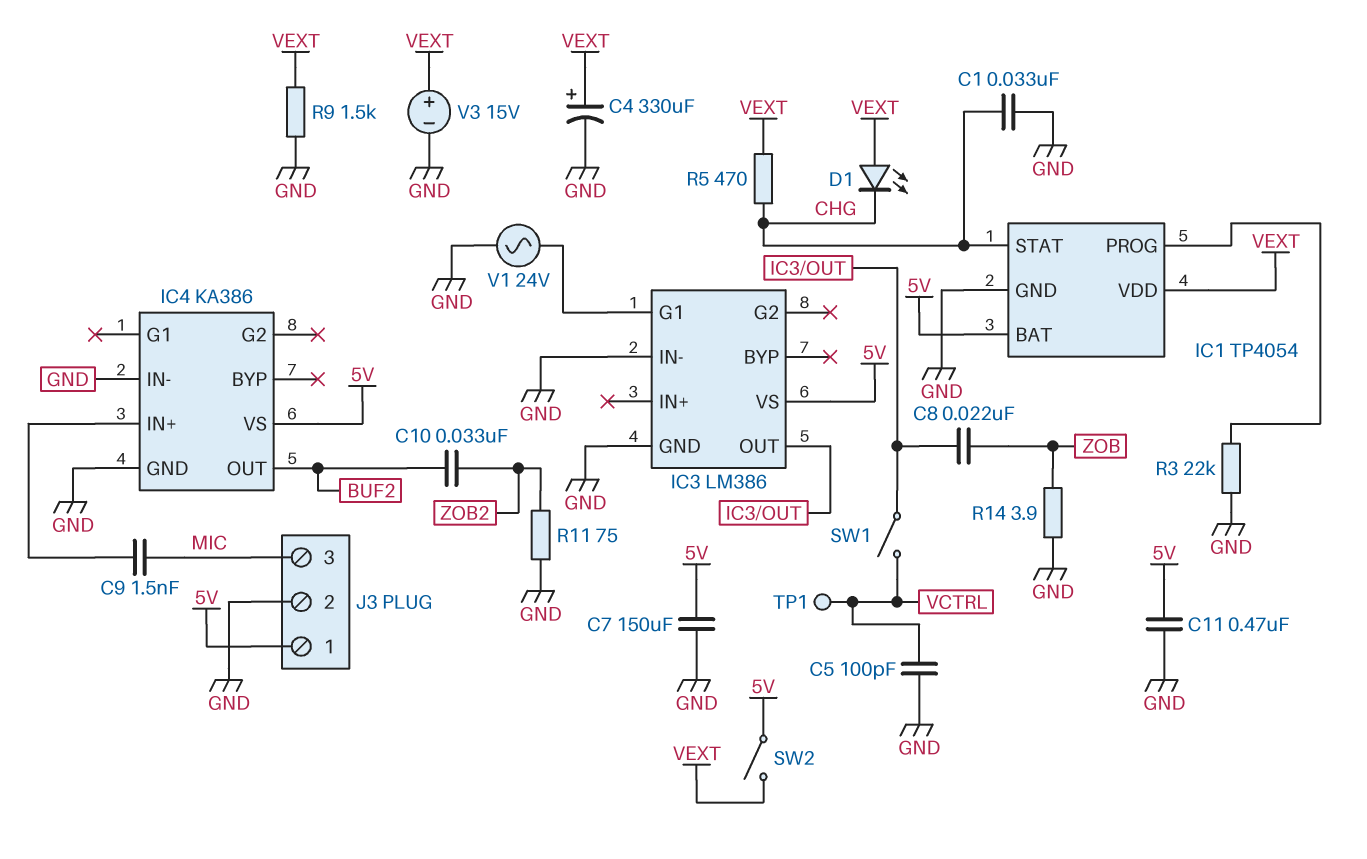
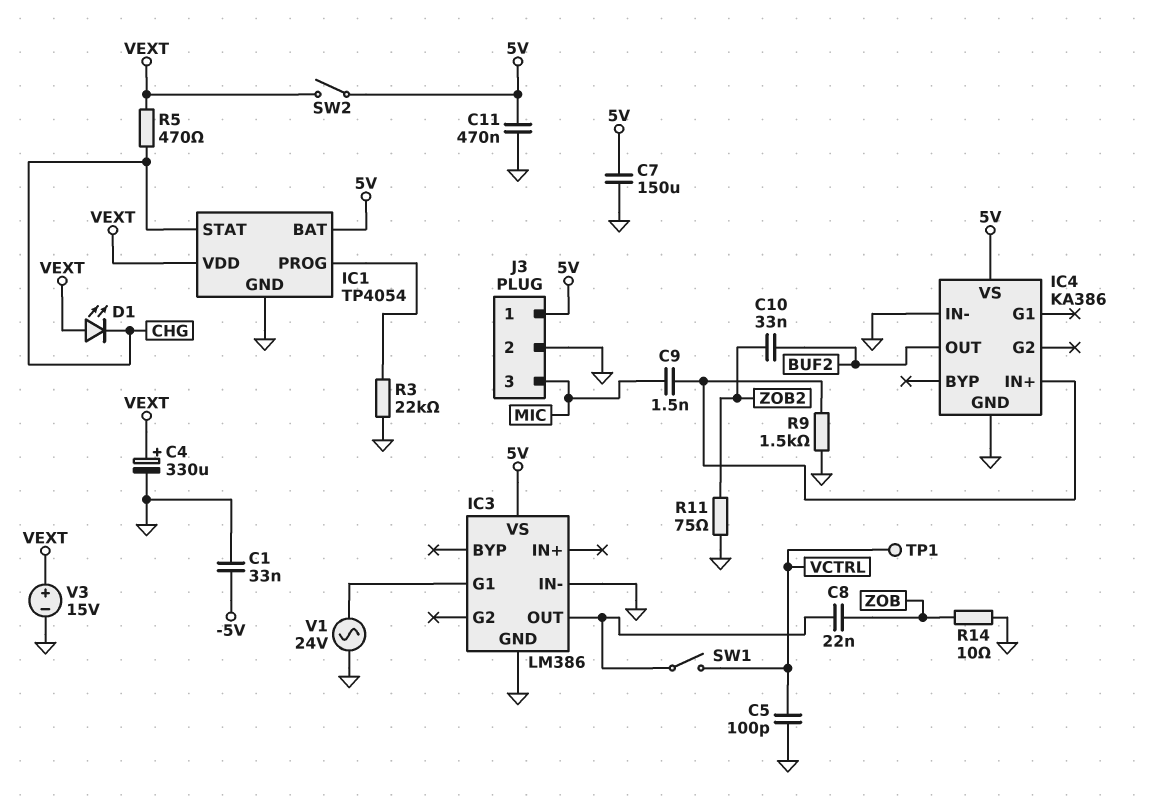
C1: 33nF (CHG, GND) -> 33nF (-5V, GND)
R9: 1.5k (GND, VEXT) -> 1.5k (GND, IC4/IN+)
R14: 3.9 (GND, ZOB) -> 10 (GND, ZOB)

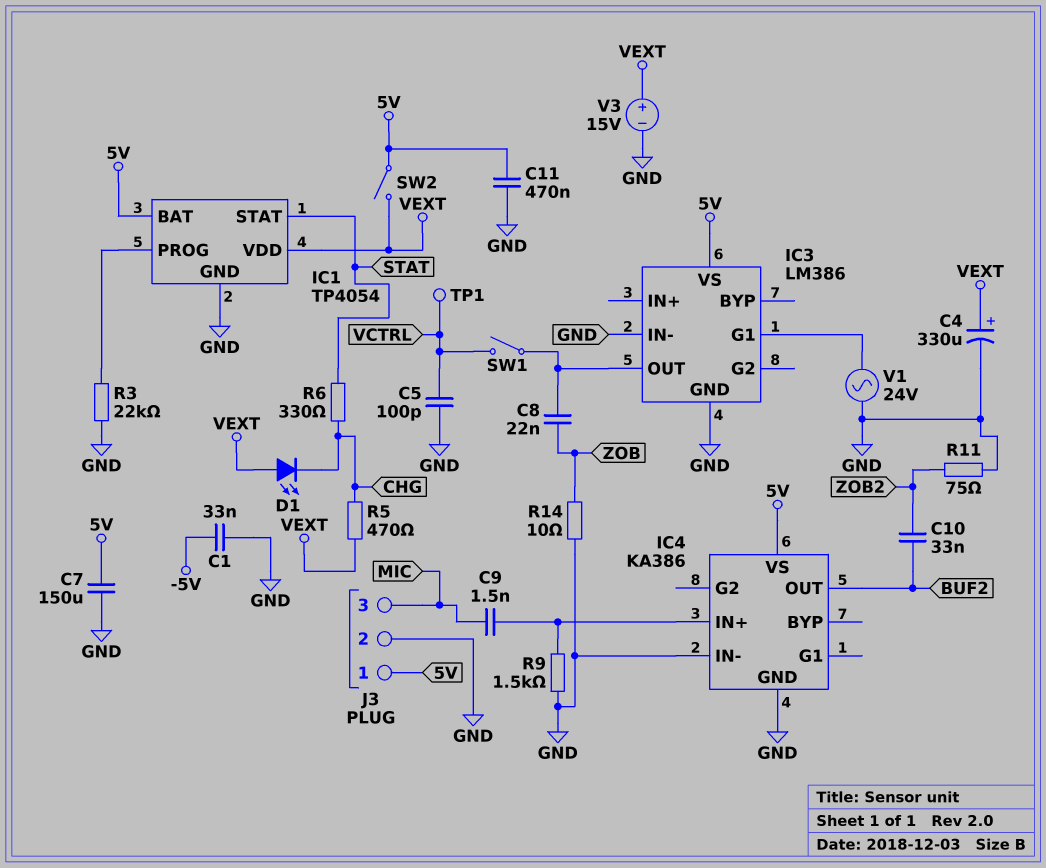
IC1 pin STAT: CHG -> STAT
R6: none -> 330 (CHG, STAT)

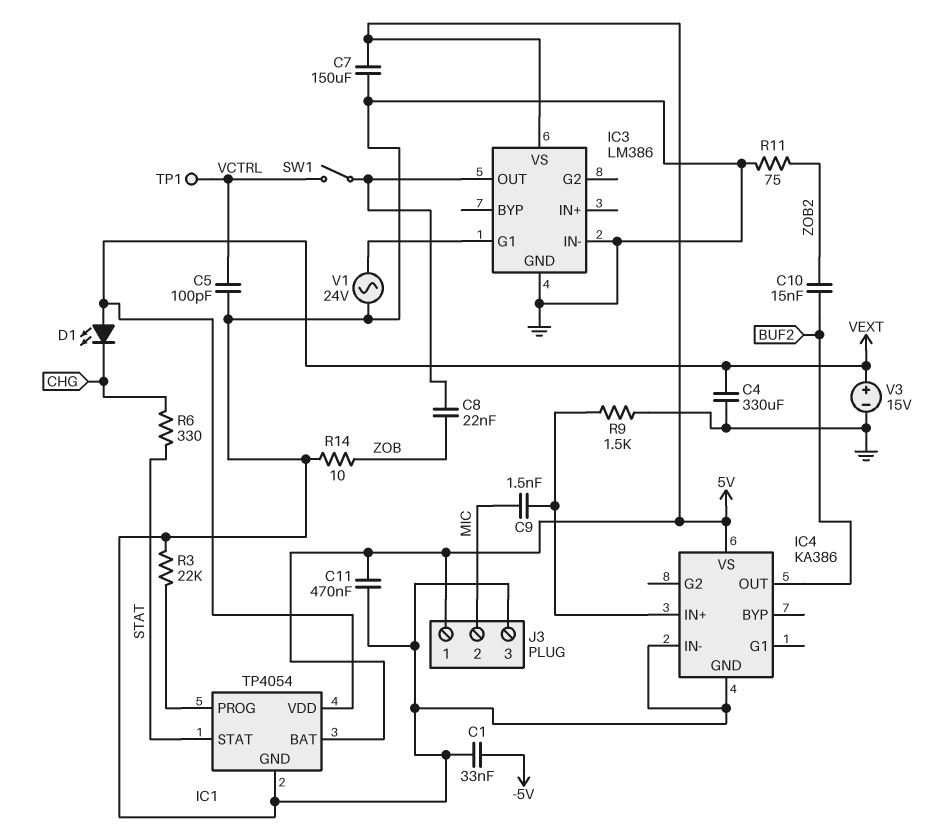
C4: 330uF (plus VEXT, minus GND) -> 330uF (GND, VEXT)
C10: 33nF (BUF2, ZOB2) -> 15nF (BUF2, ZOB2)
J3 pin 2: GND -> MIC
J3 pin 3: MIC -> GND
R5: 470 (CHG, VEXT) -> none
SW2: switch (5V, VEXT) -> none

